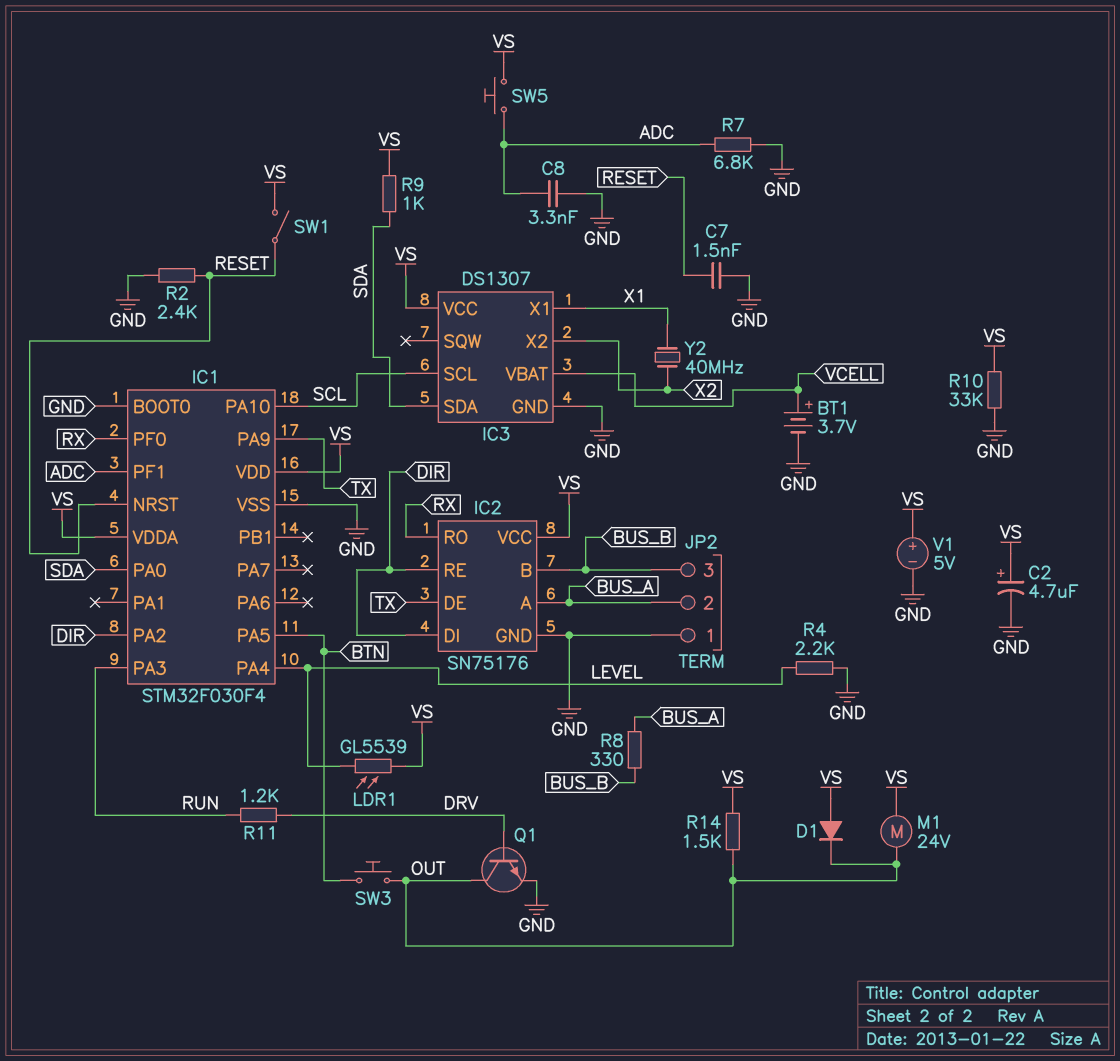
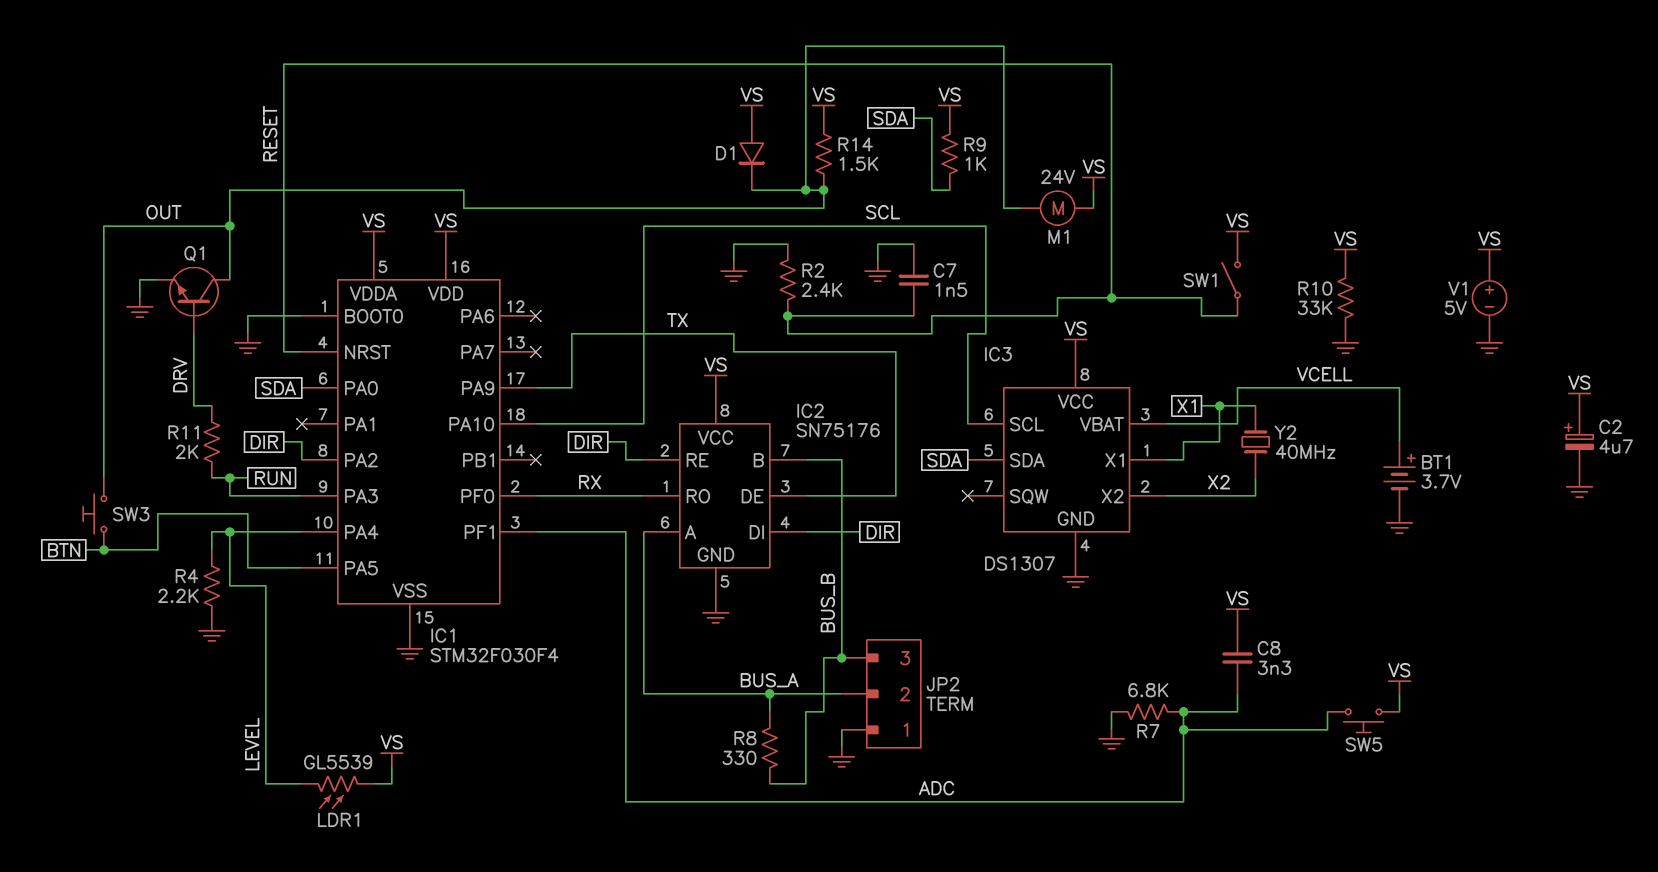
C8: 3.3nF (ADC, GND) -> 3.3nF (ADC, VS)
R11: 1.2k (DRV, RUN) -> 2k (DRV, RUN)

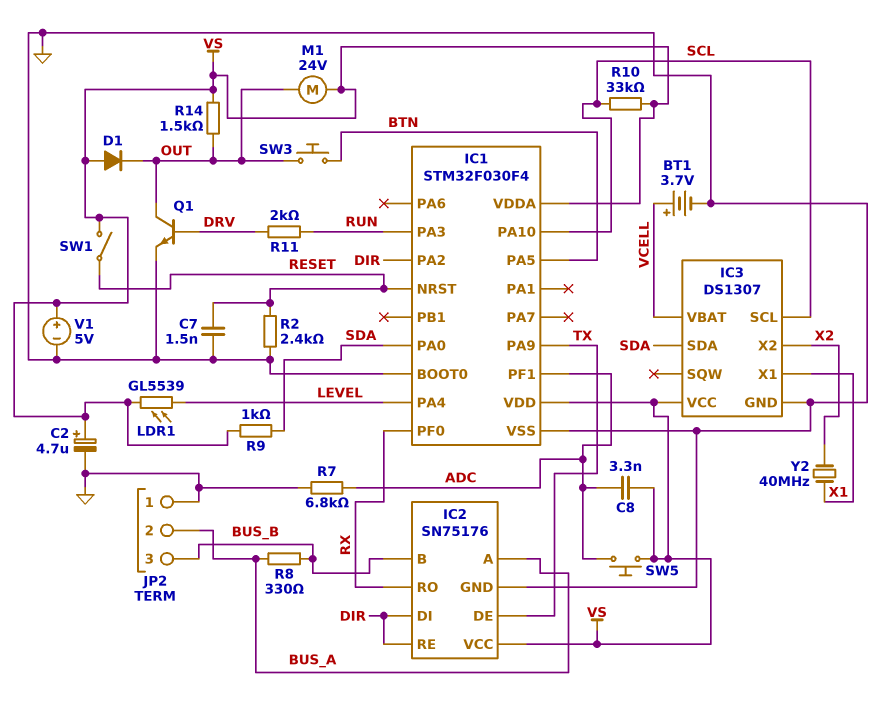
R4: 2.2k (GND, LEVEL) -> none
R10: 33k (GND, VS) -> 33k (SCL, VS)

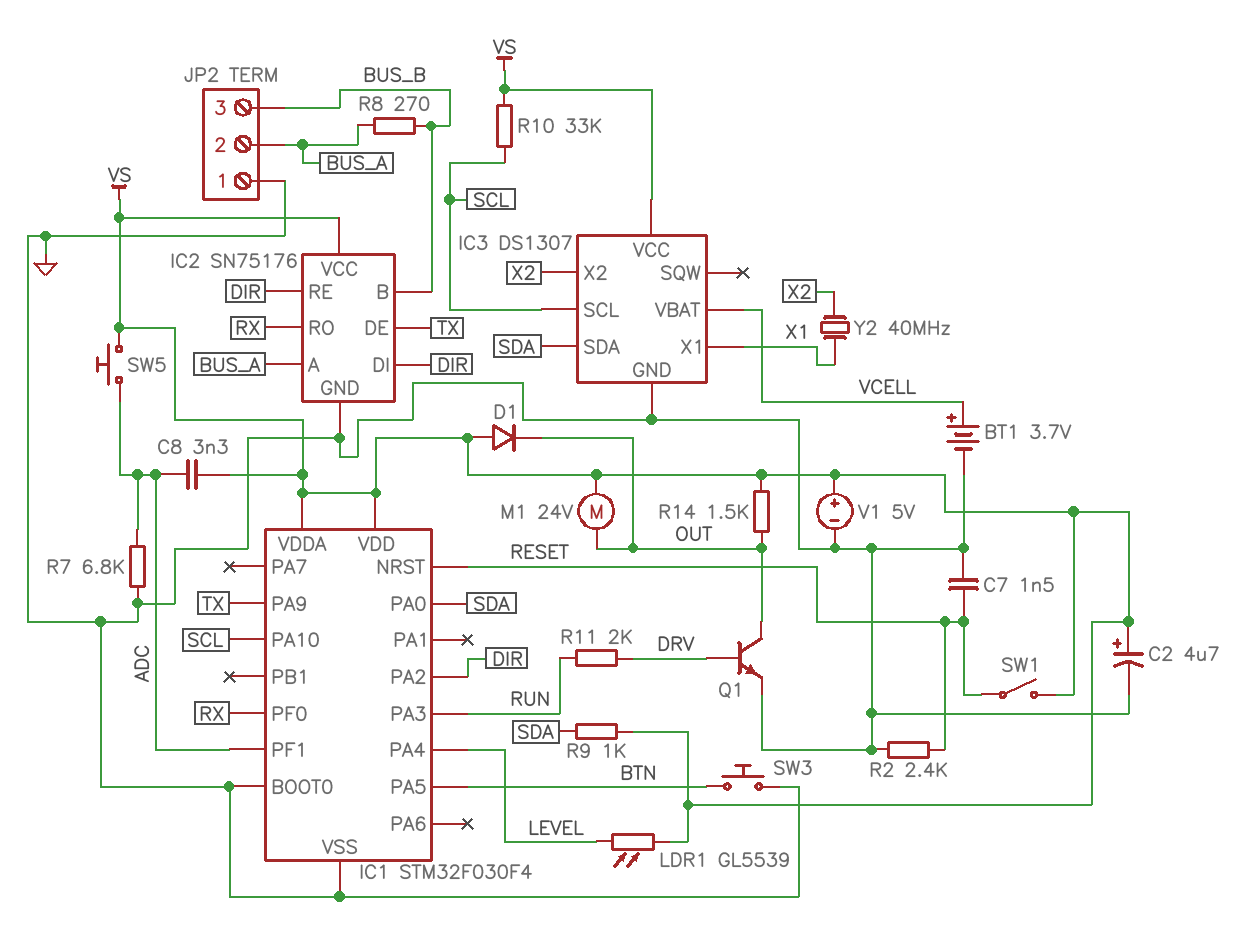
R8: 330 (BUS_A, BUS_B) -> 270 (BUS_A, BUS_B)
SW3: button (BTN, OUT) -> button (BTN, GND)

